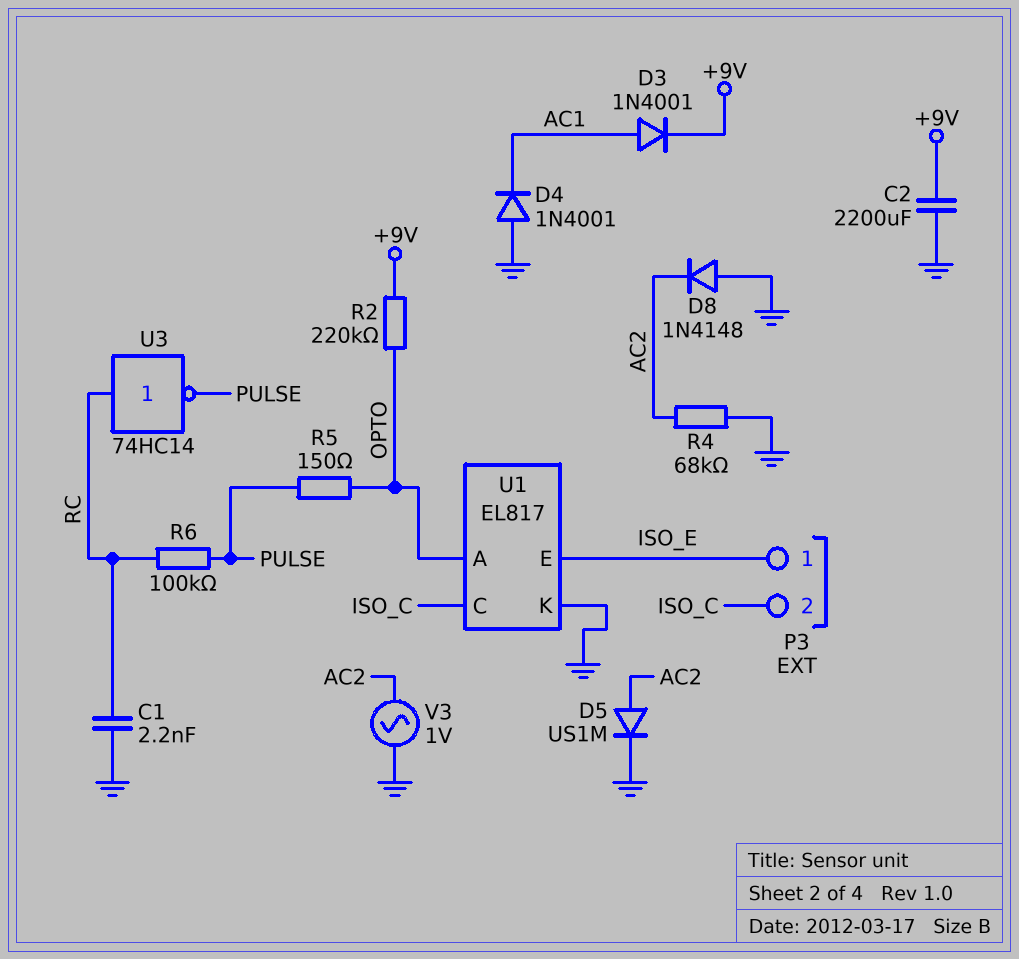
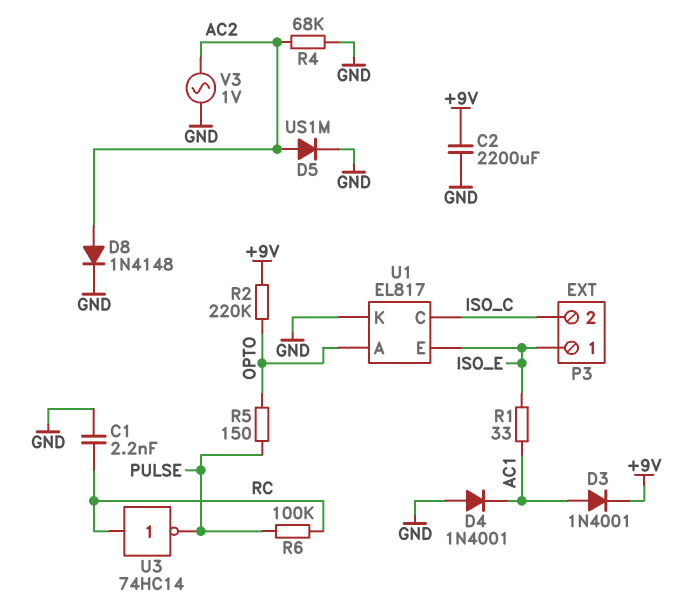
D8: diode 1N4148 (A GND, K AC2) -> diode 1N4148 (A AC2, K GND)
R1: none -> 33 (AC1, ISO_E)

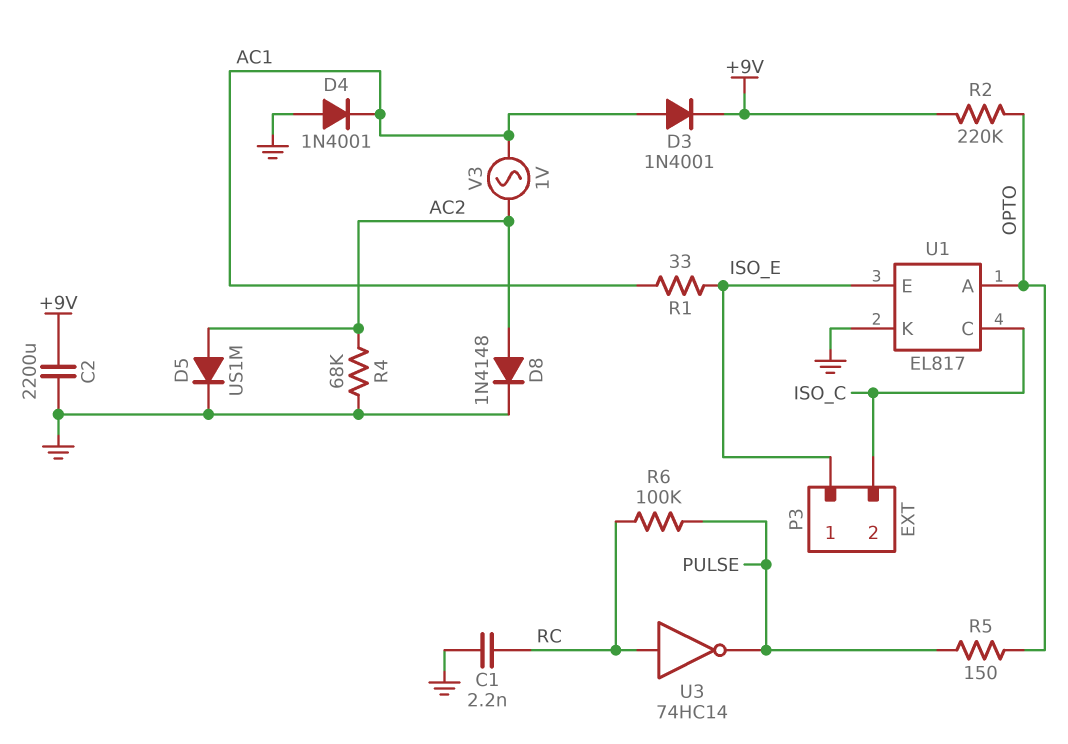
V3: AC 1V (AC2, GND) -> AC 1V (AC1, AC2)

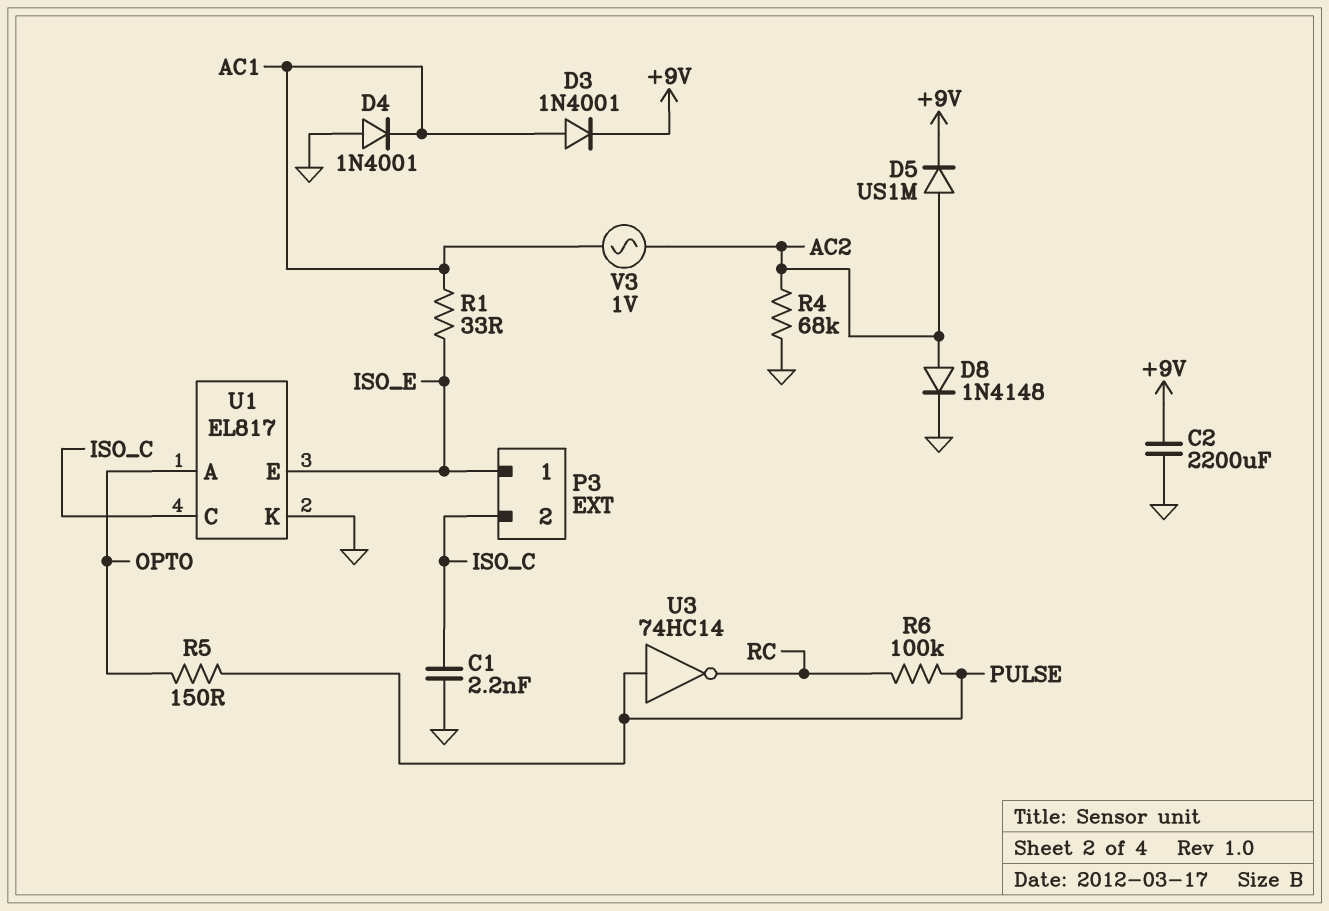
C1: 2.2nF (GND, RC) -> 2.2nF (GND, ISO_C)
D5: diode US1M (A AC2, K GND) -> diode US1M (A AC2, K +9V)
R2: 220k (+9V, OPTO) -> none
U3: NOT 74HC14 (in RC, out PULSE) -> NOT 74HC14 (in PULSE, out RC)

